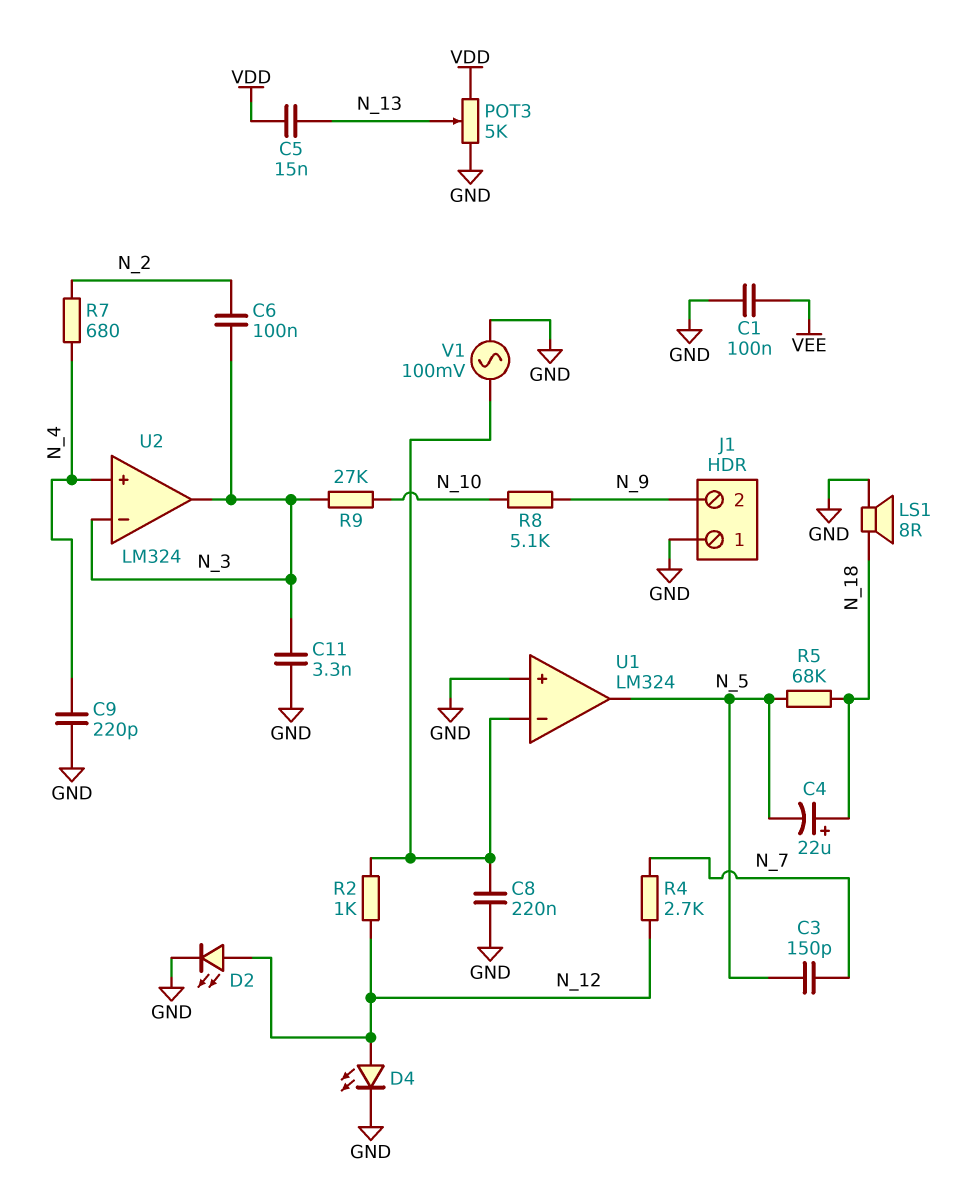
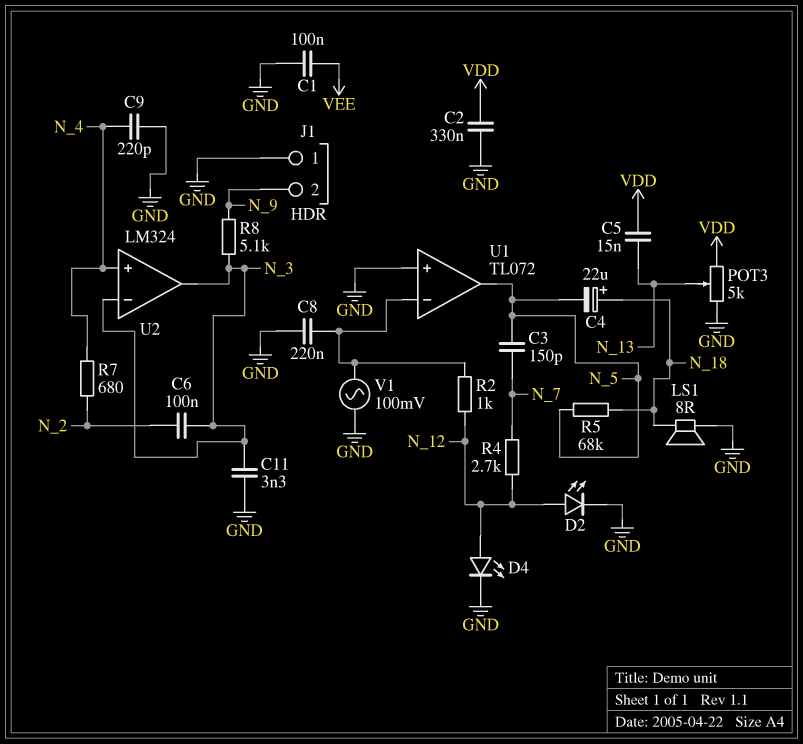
C2: none -> 330nF (GND, VDD)
R8: 5.1k (N_9, N_10) -> 5.1k (N_3, N_9)
R9: 27k (N_3, N_10) -> none
U1: LM324 -> TL072

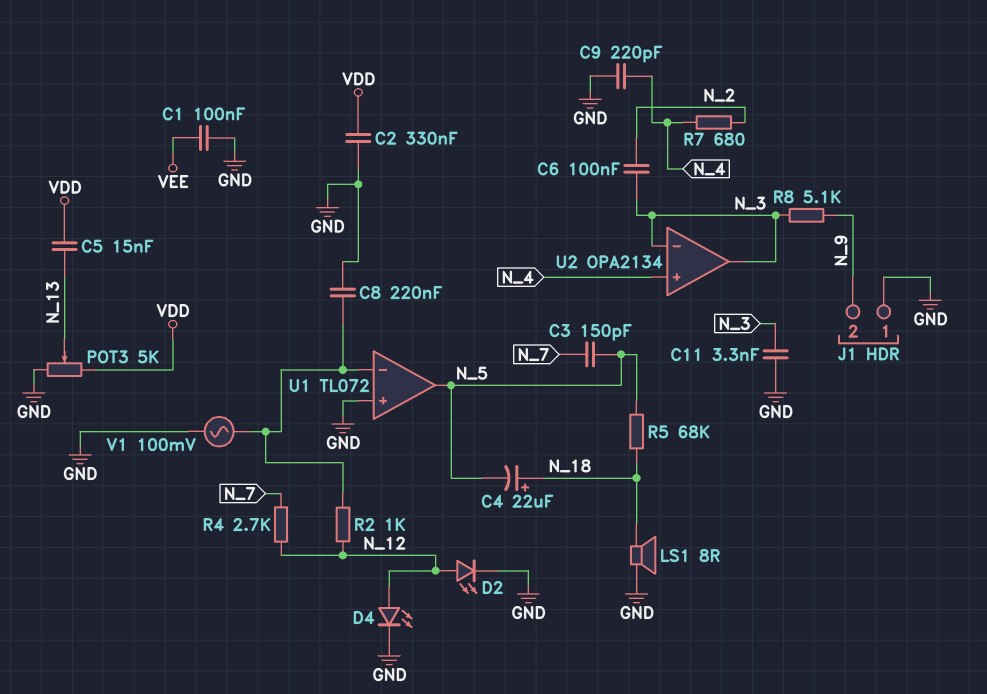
U2: LM324 -> OPA2134

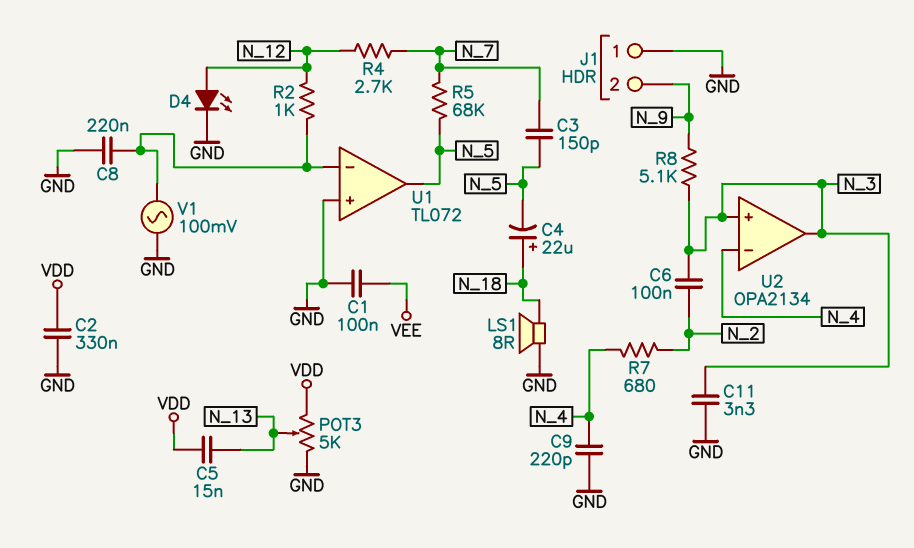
D2: LED (A N_12, K GND) -> none
R5: 68k (N_5, N_18) -> 68k (N_5, N_7)
U2 pin in+: N_4 -> N_3
U2 pin in-: N_3 -> N_4

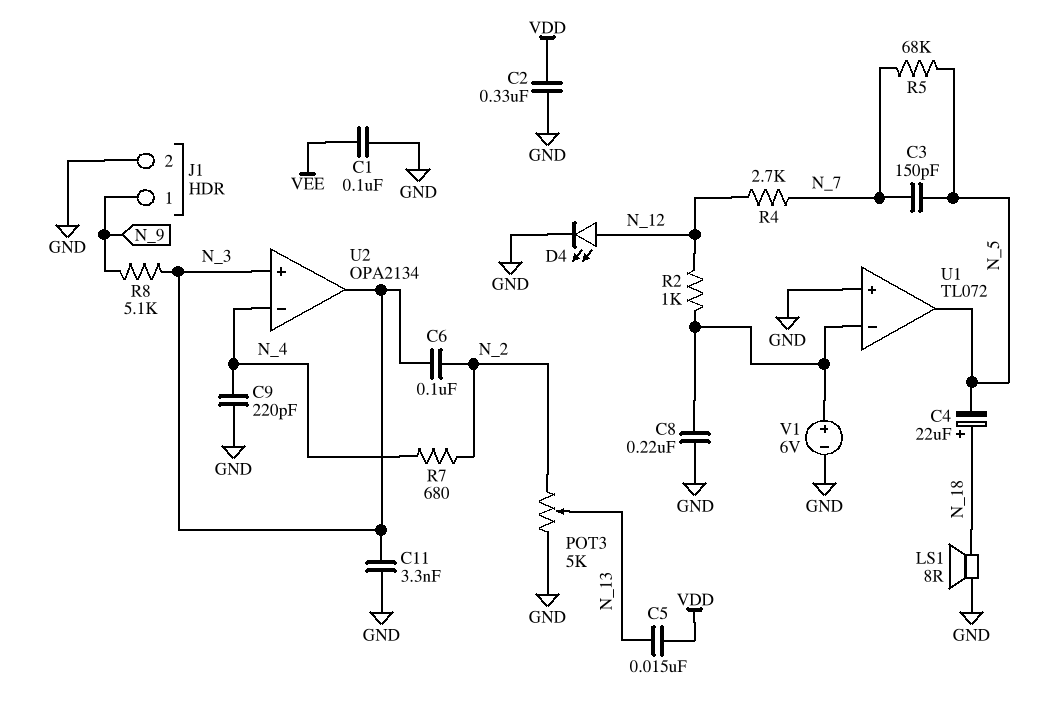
J1 pin 1: GND -> N_9
J1 pin 2: N_9 -> GND
POT3: 5k (GND, VDD, wiper N_13) -> 5k (GND, N_2, wiper N_13)
V1: AC 100mV (GND, U1/in-) -> 6V (plus U1/in-, minus GND)

